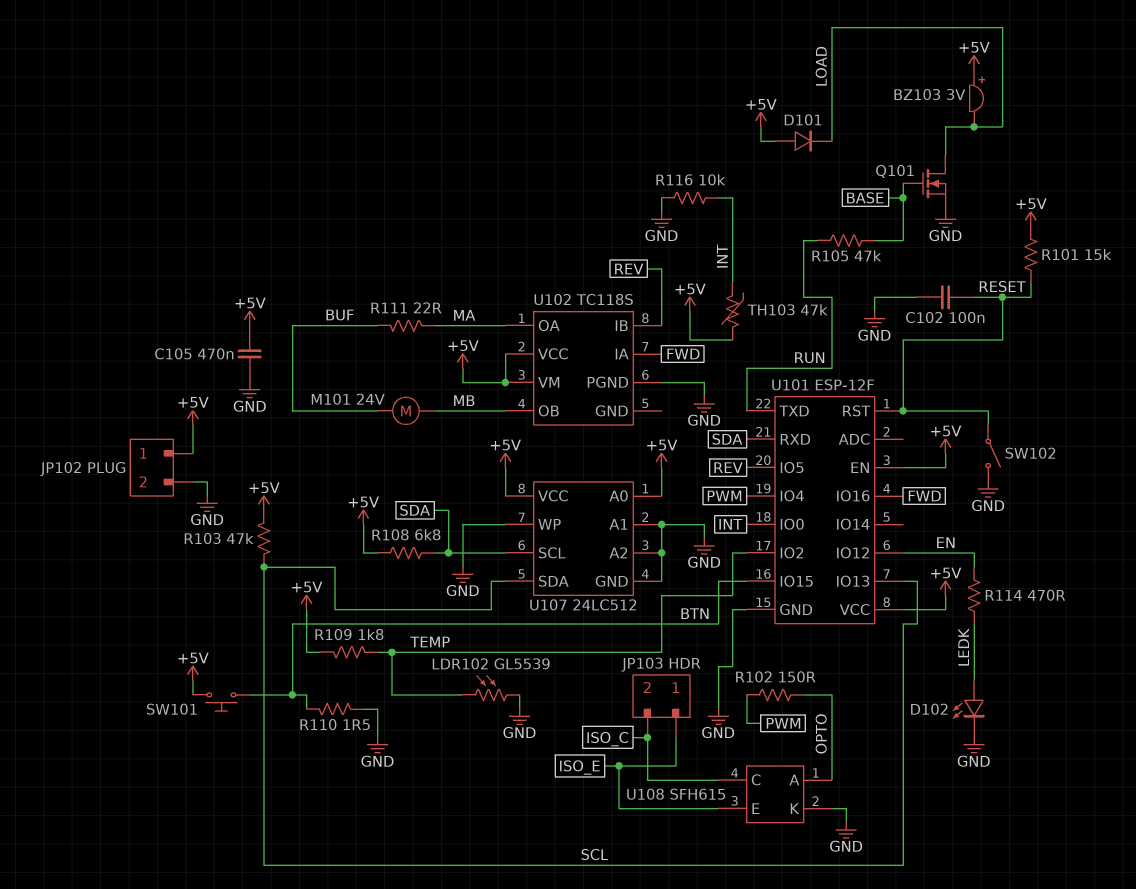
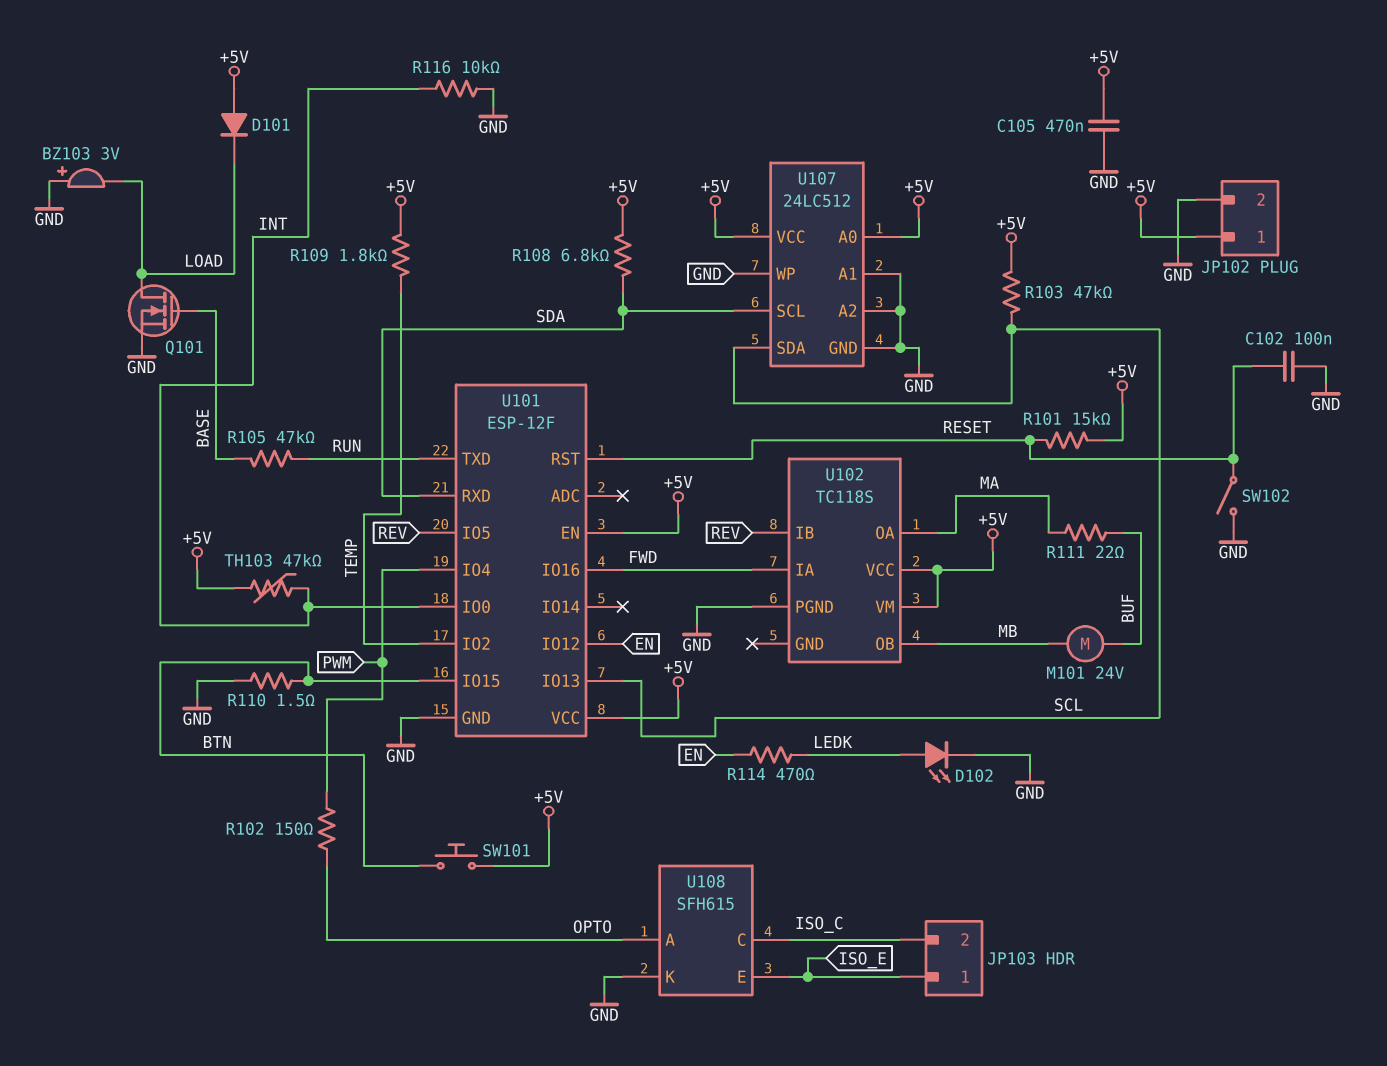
BZ103: buzzer 3V (plus +5V, minus LOAD) -> buzzer 3V (plus GND, minus LOAD)
LDR102: GL5539 (GND, TEMP) -> none

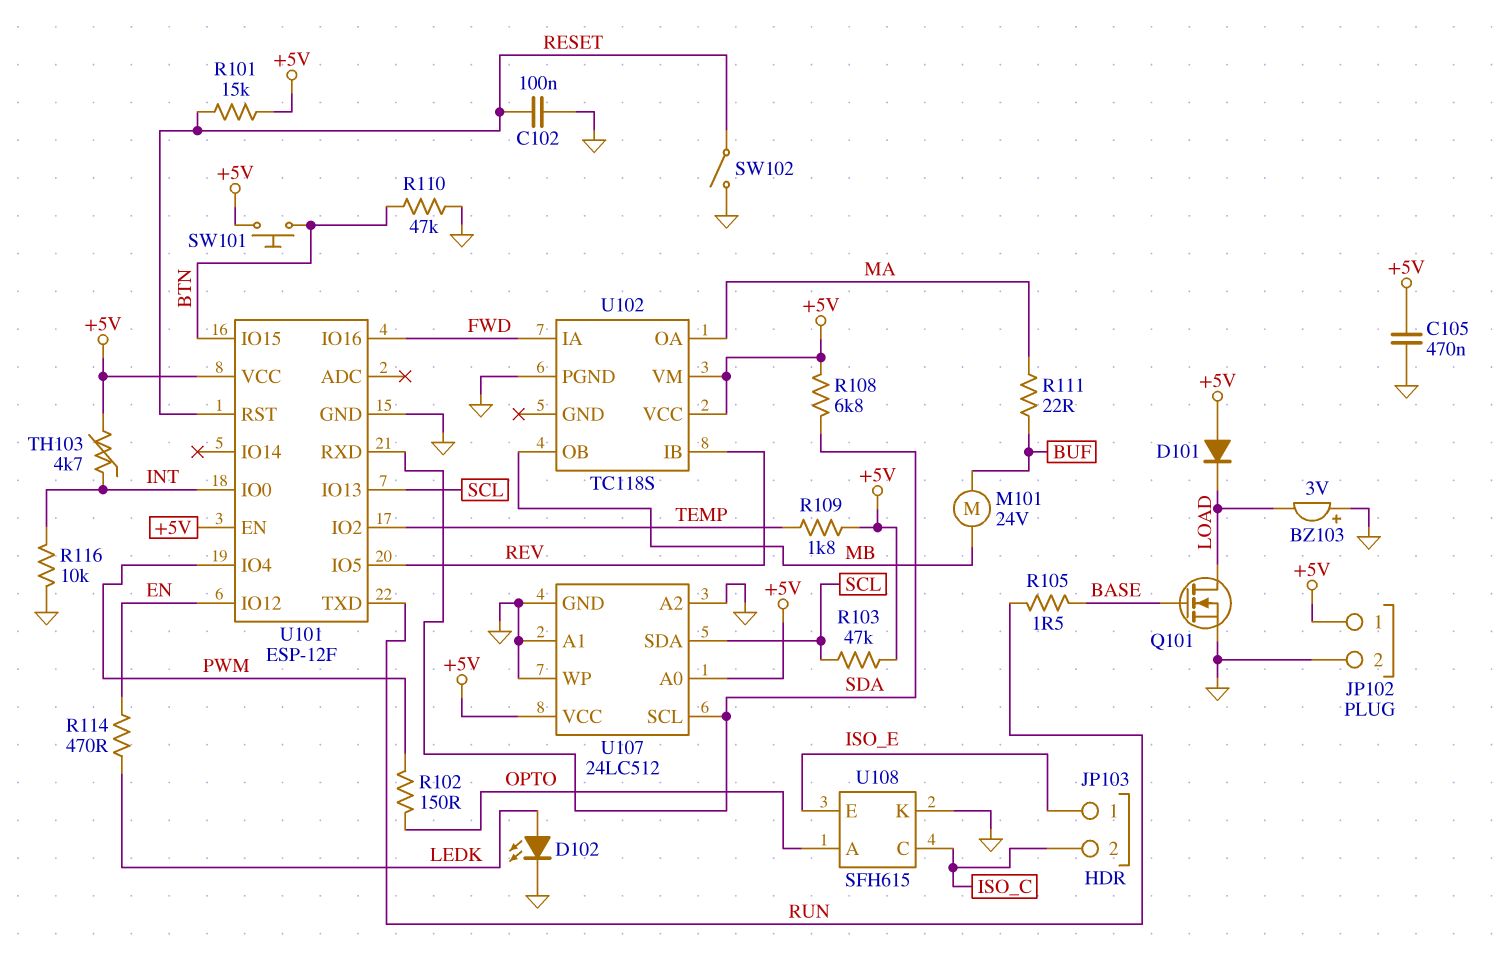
R105: 47k (BASE, RUN) -> 1.5 (BASE, RUN)
R110: 1.5 (BTN, GND) -> 47k (BTN, GND)
TH103: 47k (+5V, INT) -> 4.7k (+5V, INT)

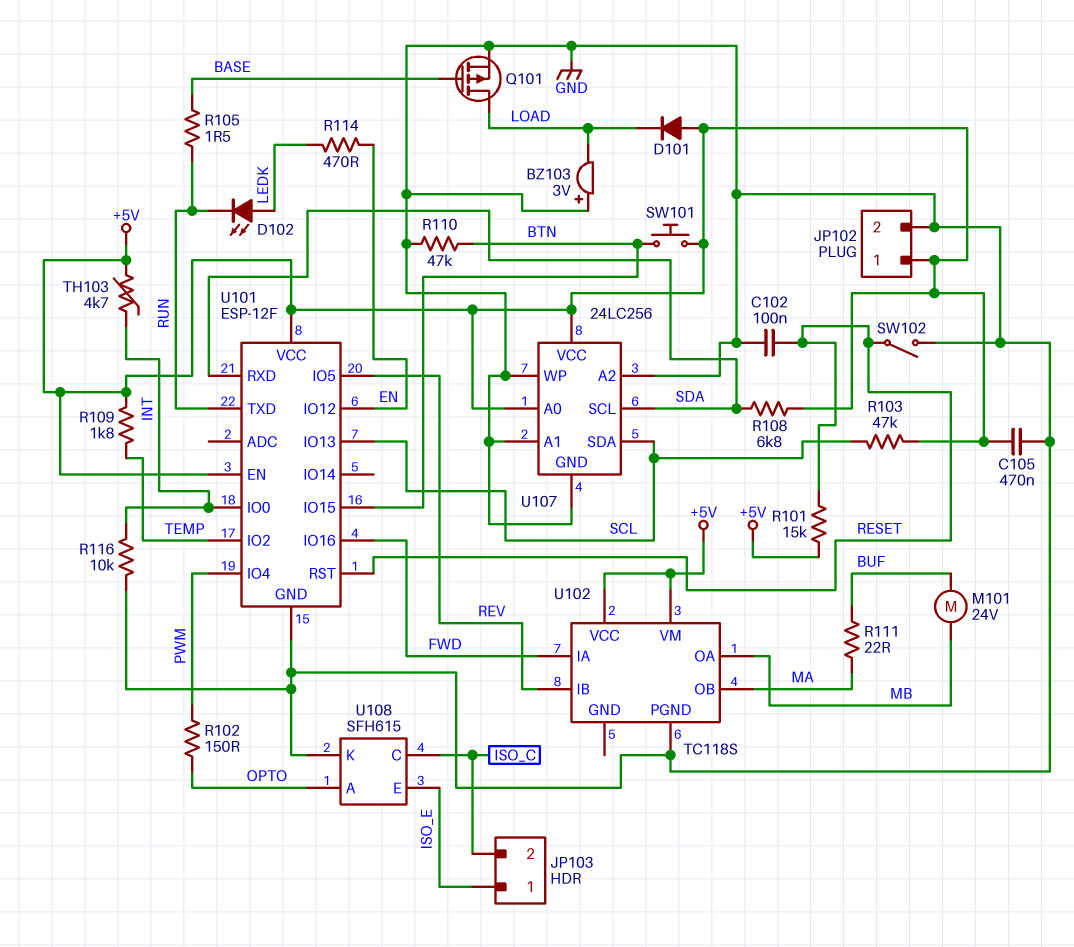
D102: LED (A LEDK, K GND) -> LED (A LEDK, K RUN)
Q101: NMOS (G BASE, D LOAD, S GND) -> PMOS (G BASE, D LOAD, S GND)
U102 pin OA: MA -> MB
U102 pin OB: MB -> MA
U107: 24LC512 -> 24LC256

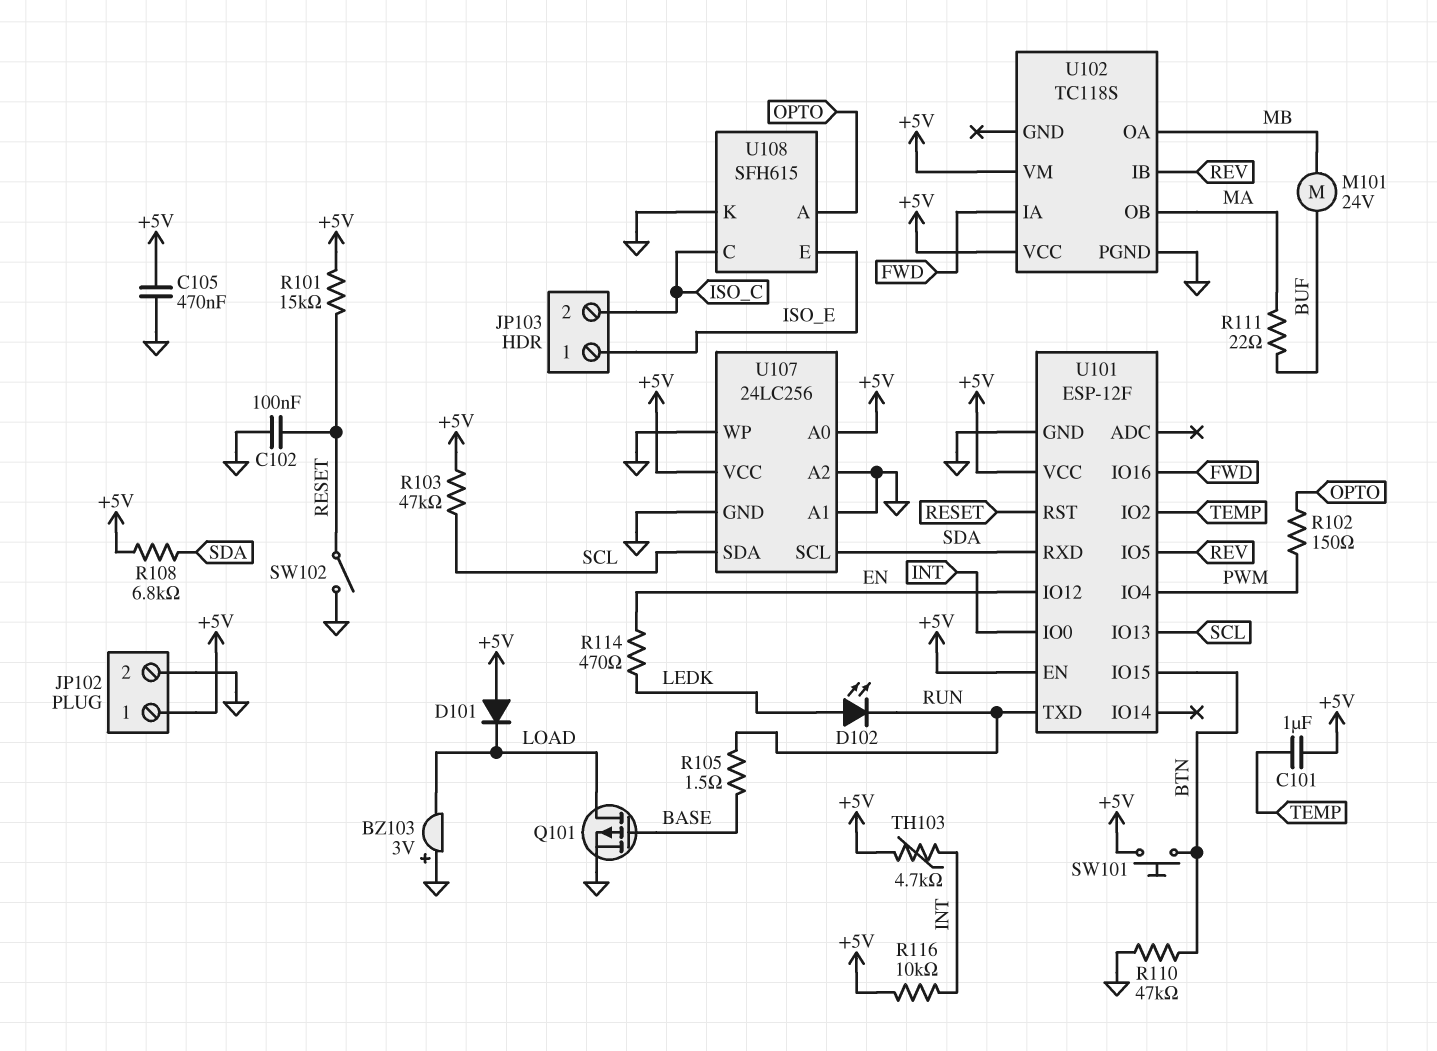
C101: none -> 1uF (+5V, TEMP)
R109: 1.8k (+5V, TEMP) -> none
R116: 10k (GND, INT) -> 10k (+5V, INT)

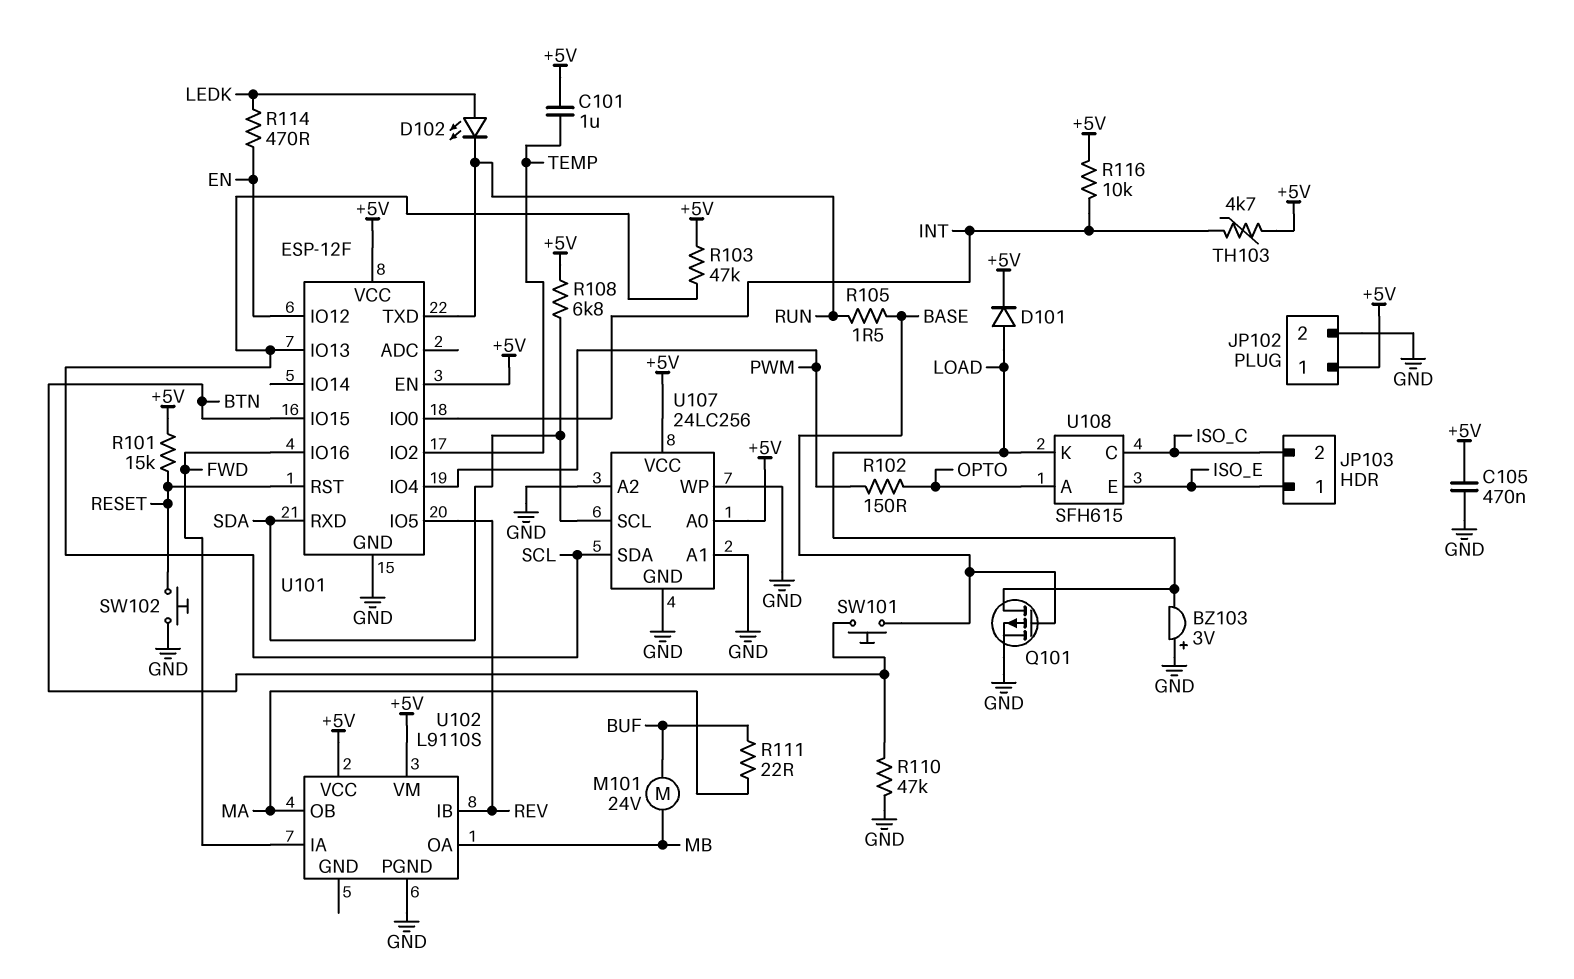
C102: 100nF (GND, RESET) -> none
D101: diode (A +5V, K LOAD) -> diode (A LOAD, K +5V)
SW101: button (+5V, BTN) -> button (BASE, BTN)
SW102: switch (GND, RESET) -> button (GND, RESET)
U102: TC118S -> L9110S
U108 pin K: GND -> LOAD

